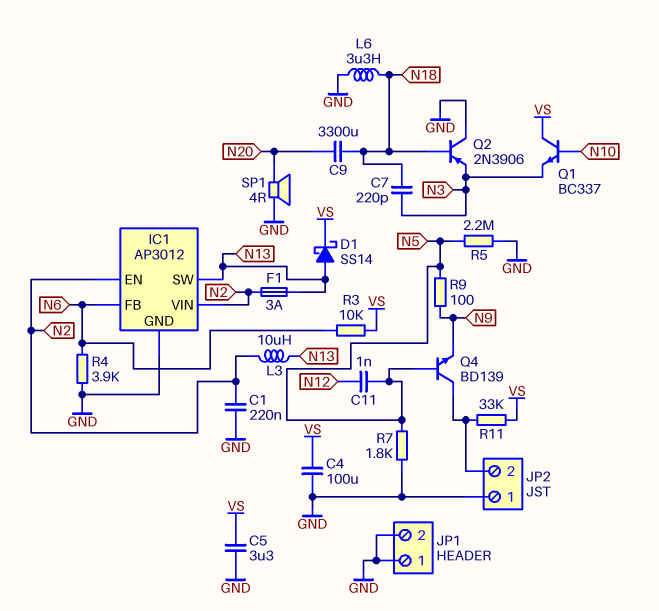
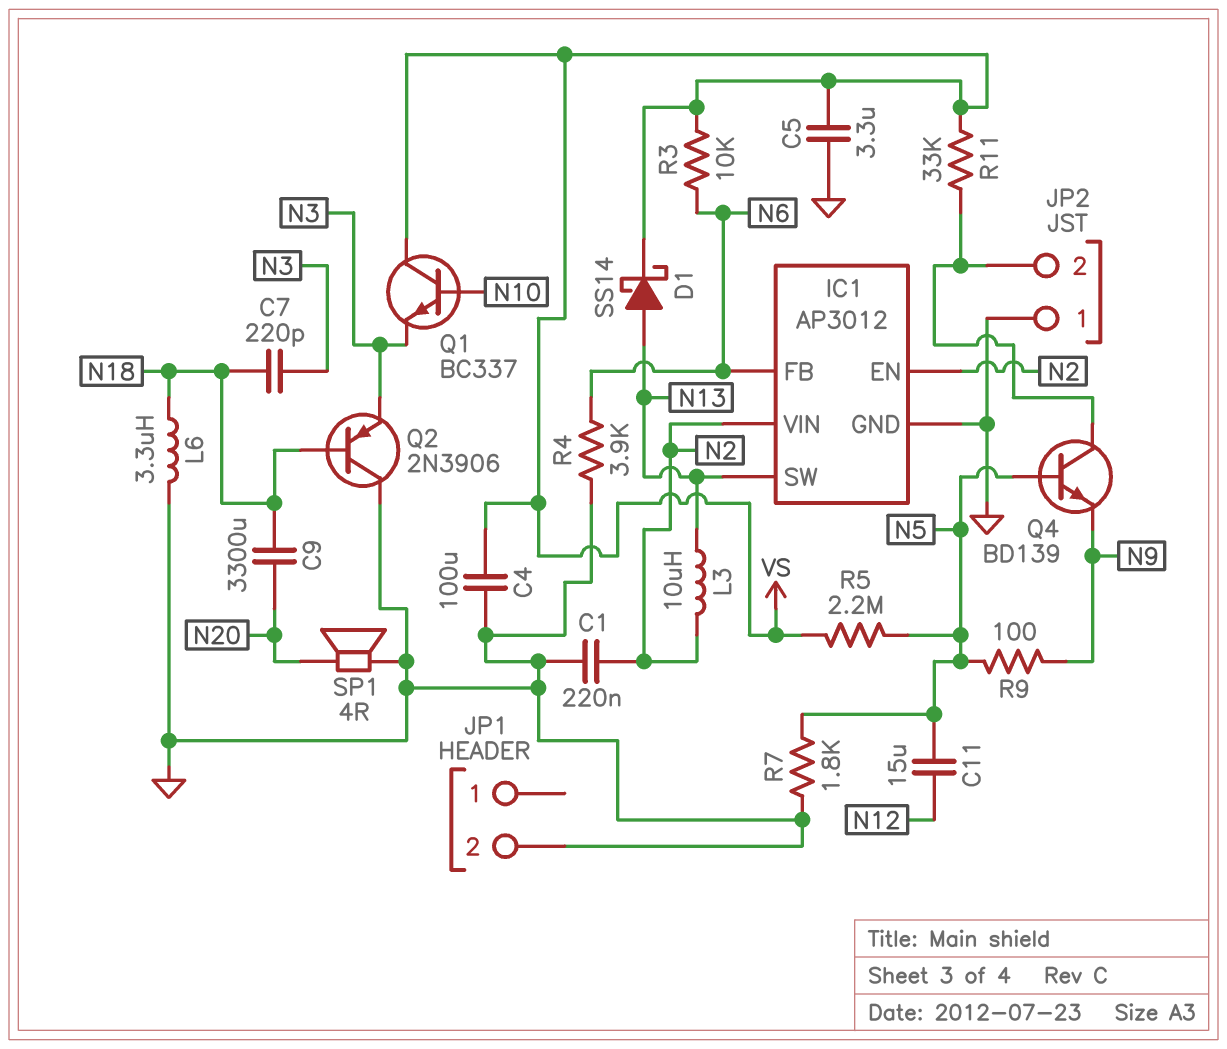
C11: 1nF (N5, N12) -> 15uF (N5, N12)
F1: 3A (N2, N13) -> none
JP1 pin 1: GND -> none
R5: 2.2M (GND, N5) -> 2.2M (N5, VS)

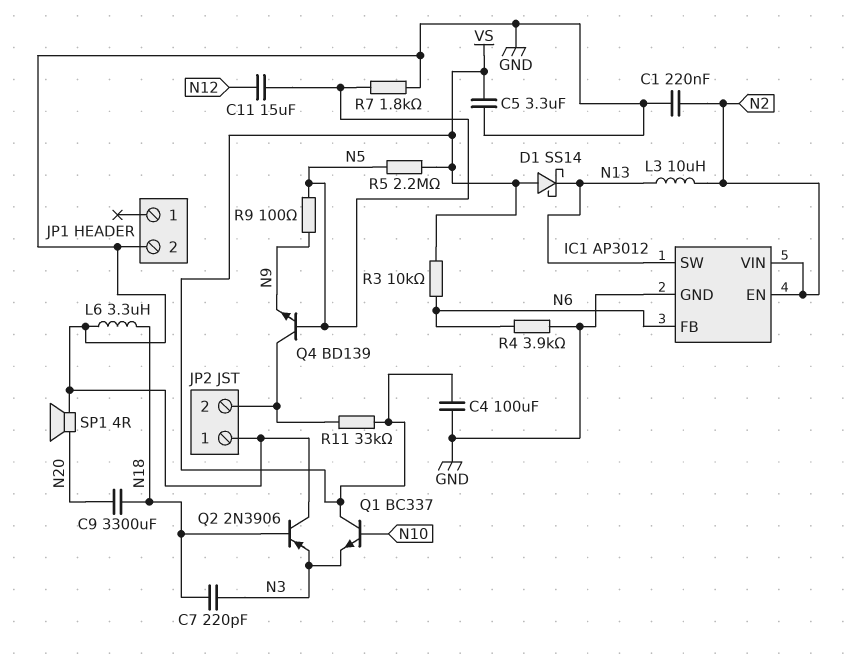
D1: schottky SS14 (A N13, K VS) -> schottky SS14 (A VS, K N13)

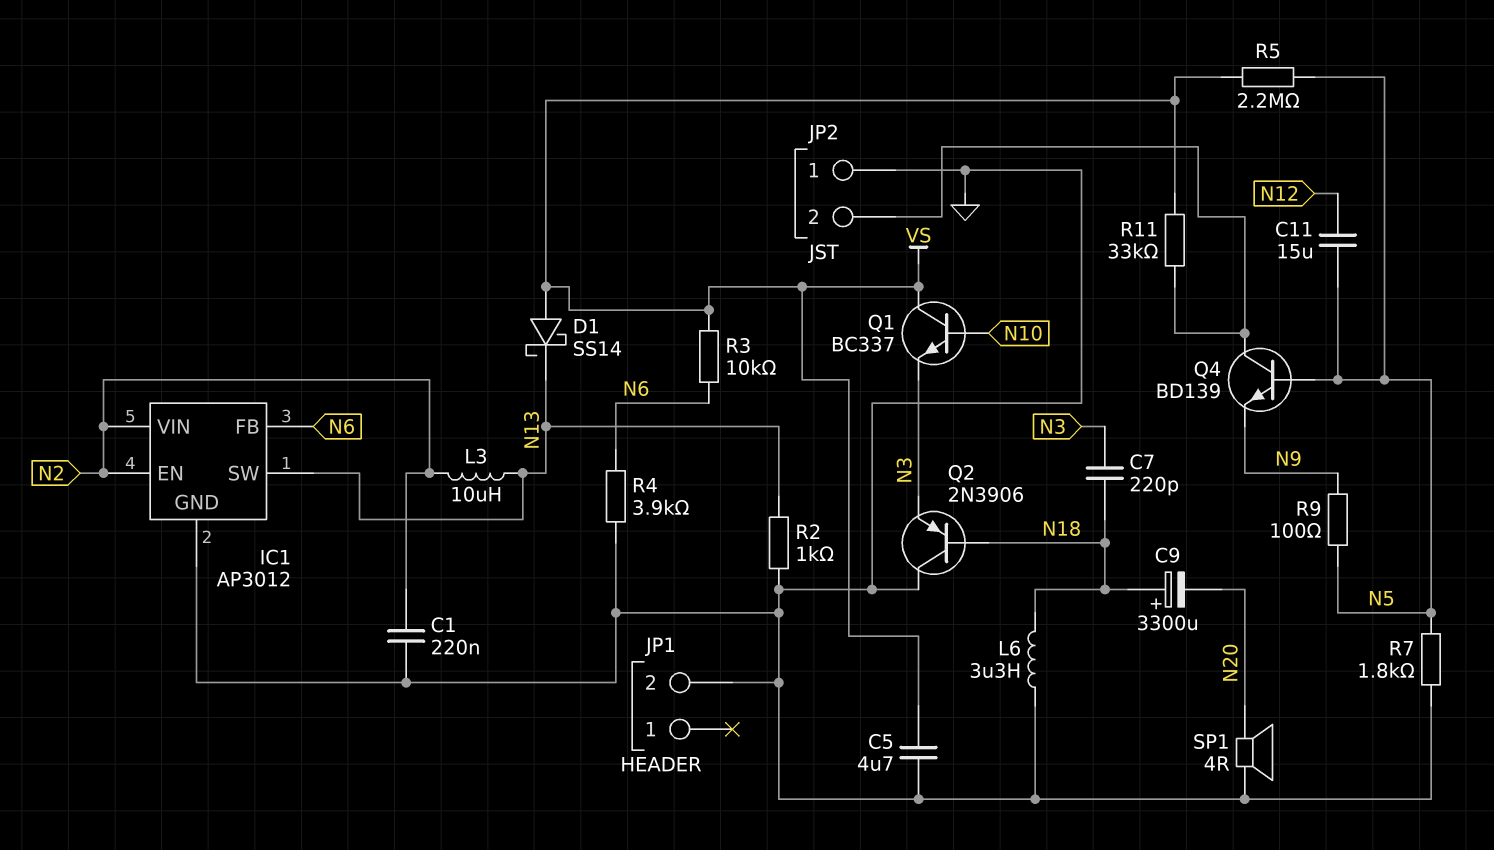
C4: 100uF (GND, VS) -> none
C5: 3.3uF (GND, VS) -> 4.7uF (GND, VS)
C9: 3300uF (N18, N20) -> 3300uF (plus N18, minus N20)
R2: none -> 1k (GND, N13)

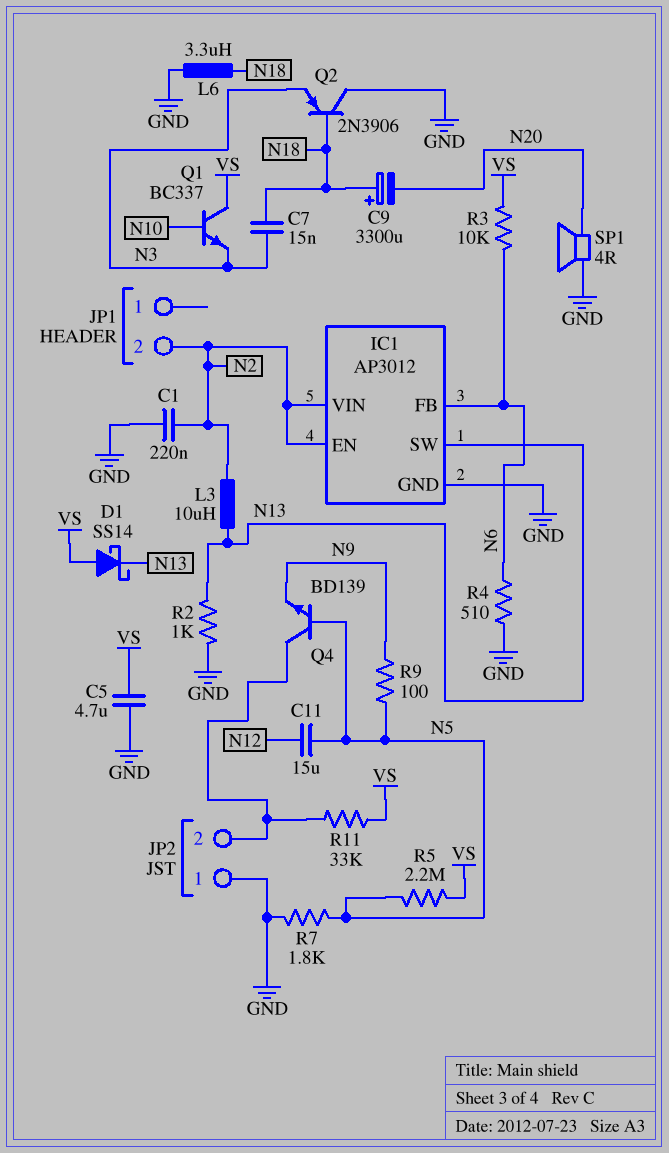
C7: 220pF (N3, N18) -> 15nF (N3, N18)
JP1 pin 2: GND -> N2
R4: 3.9k (GND, N6) -> 510 (GND, N6)

